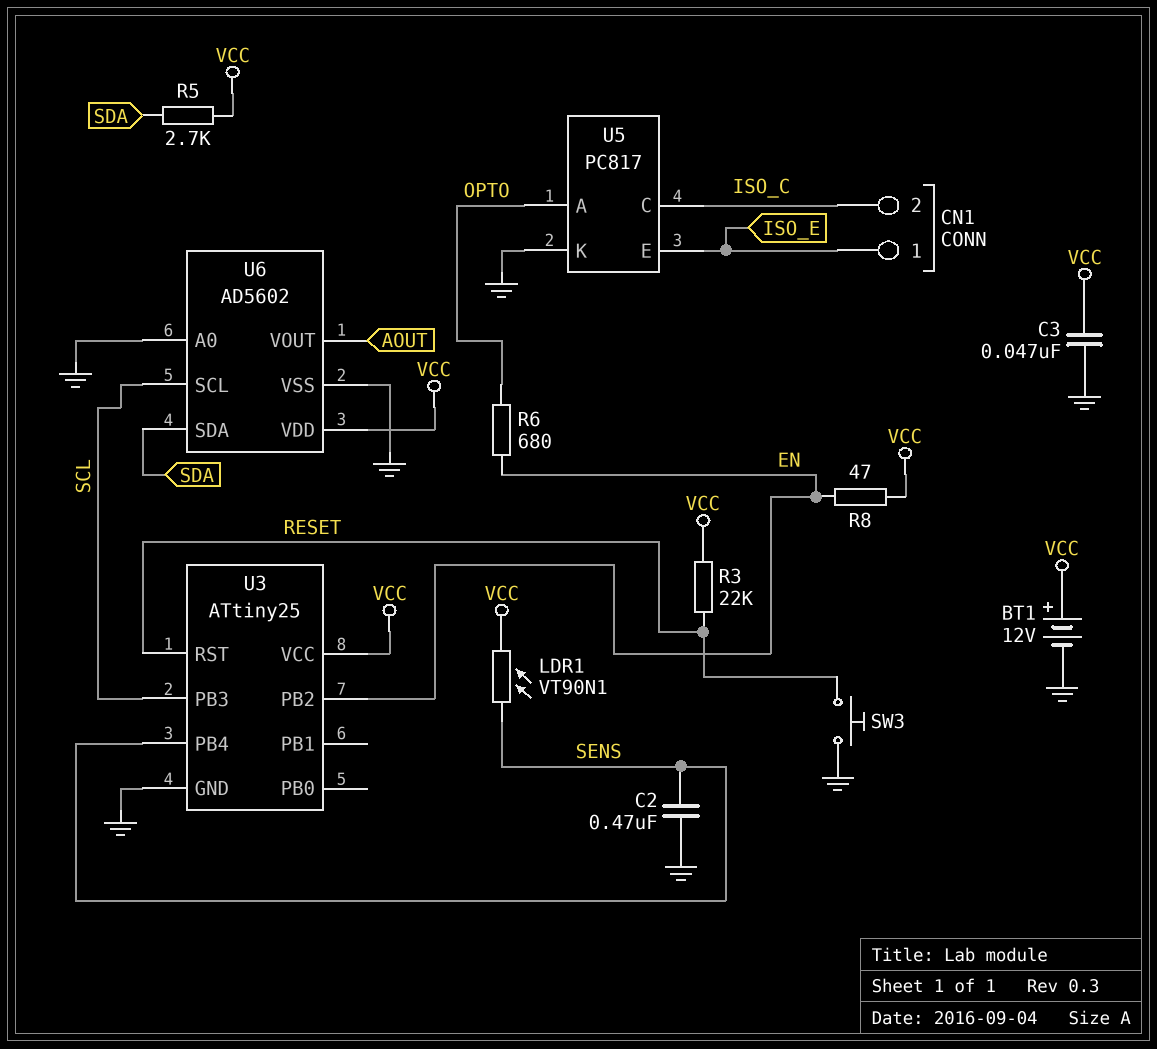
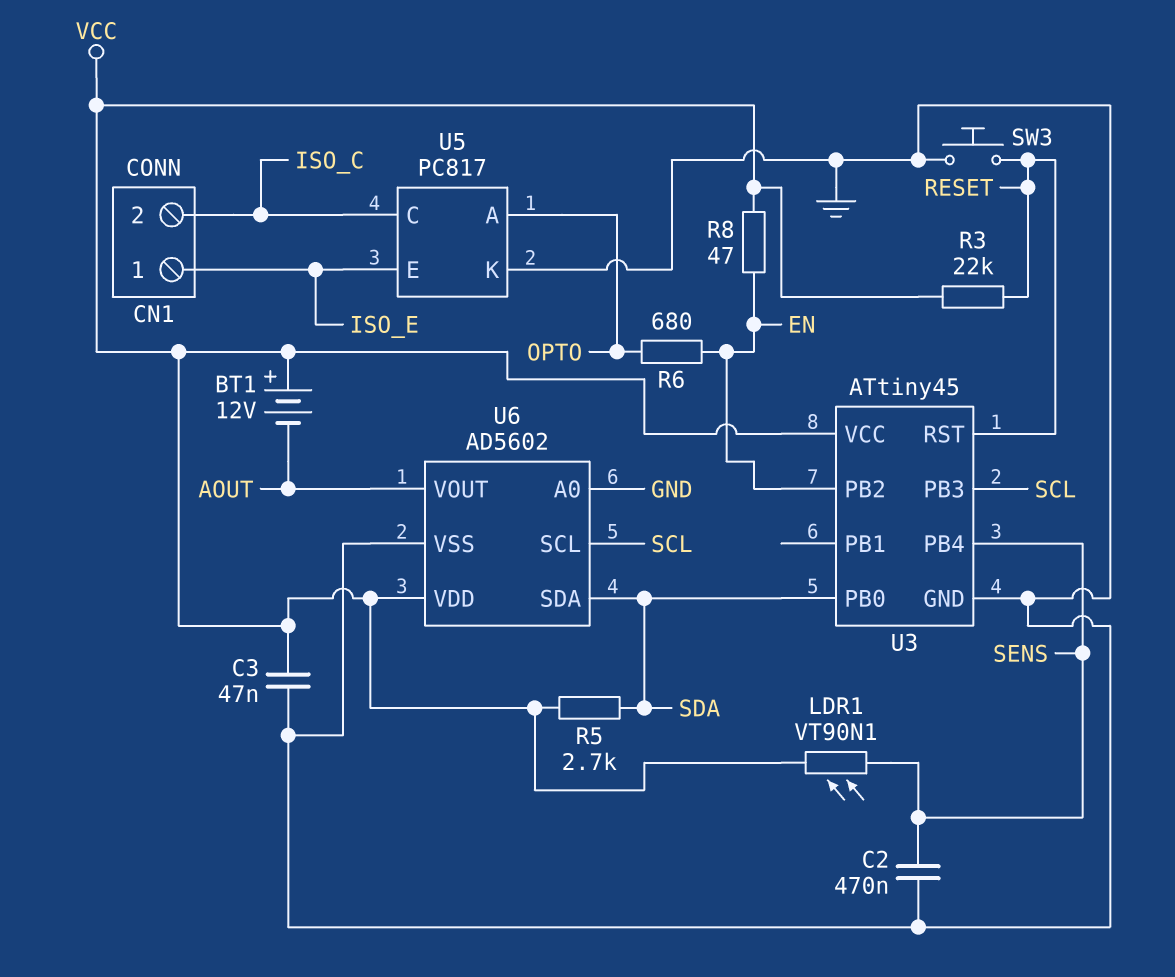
BT1: 12V (plus VCC, minus GND) -> 12V (plus VCC, minus AOUT)
U3: ATtiny25 -> ATtiny45
U3 pin PB0: none -> SDA

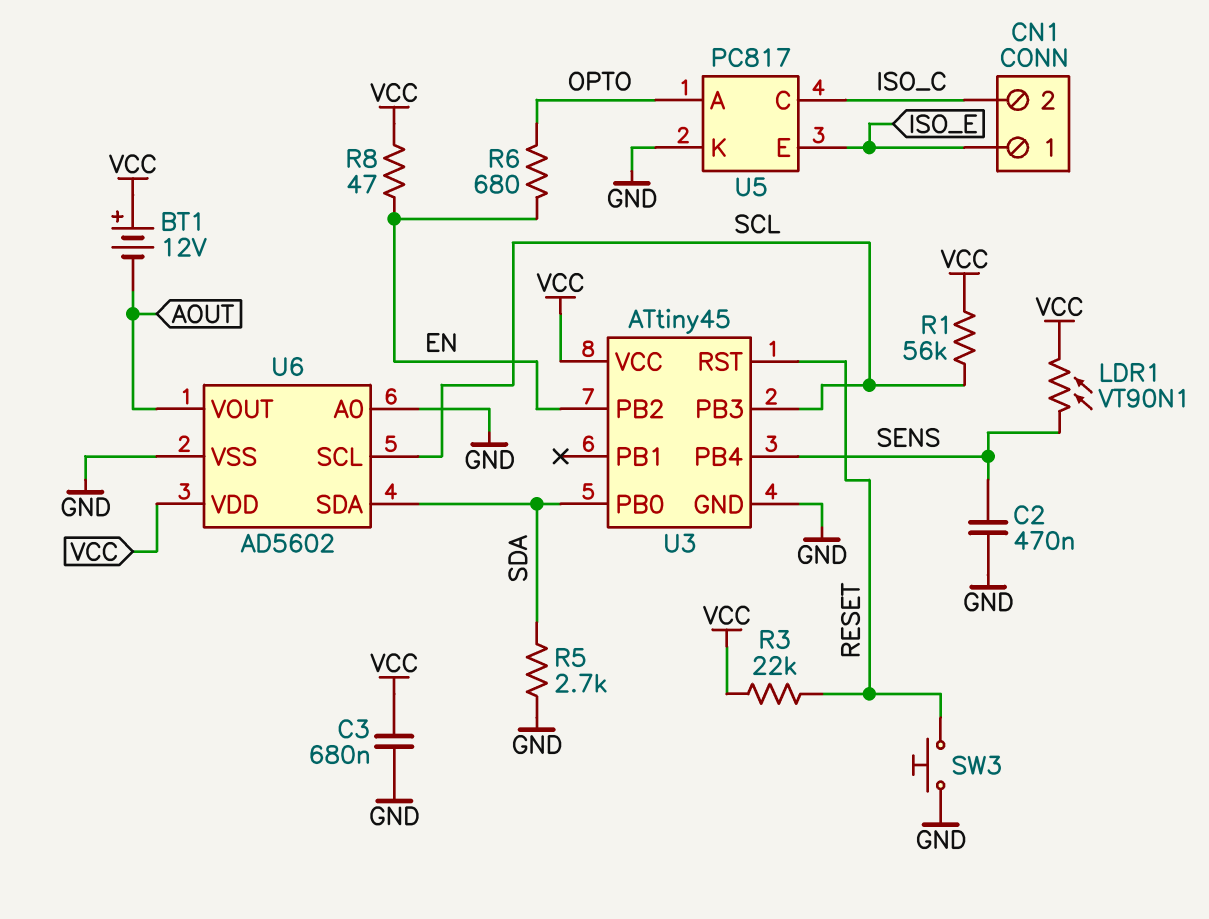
C3: 47nF (GND, VCC) -> 680nF (GND, VCC)
R1: none -> 56k (SCL, VCC)
R5: 2.7k (SDA, VCC) -> 2.7k (GND, SDA)

